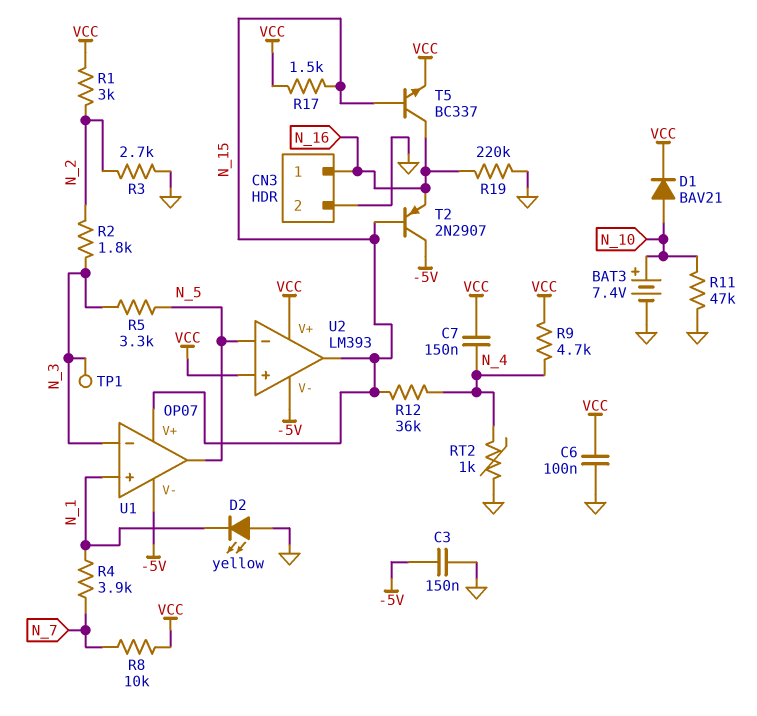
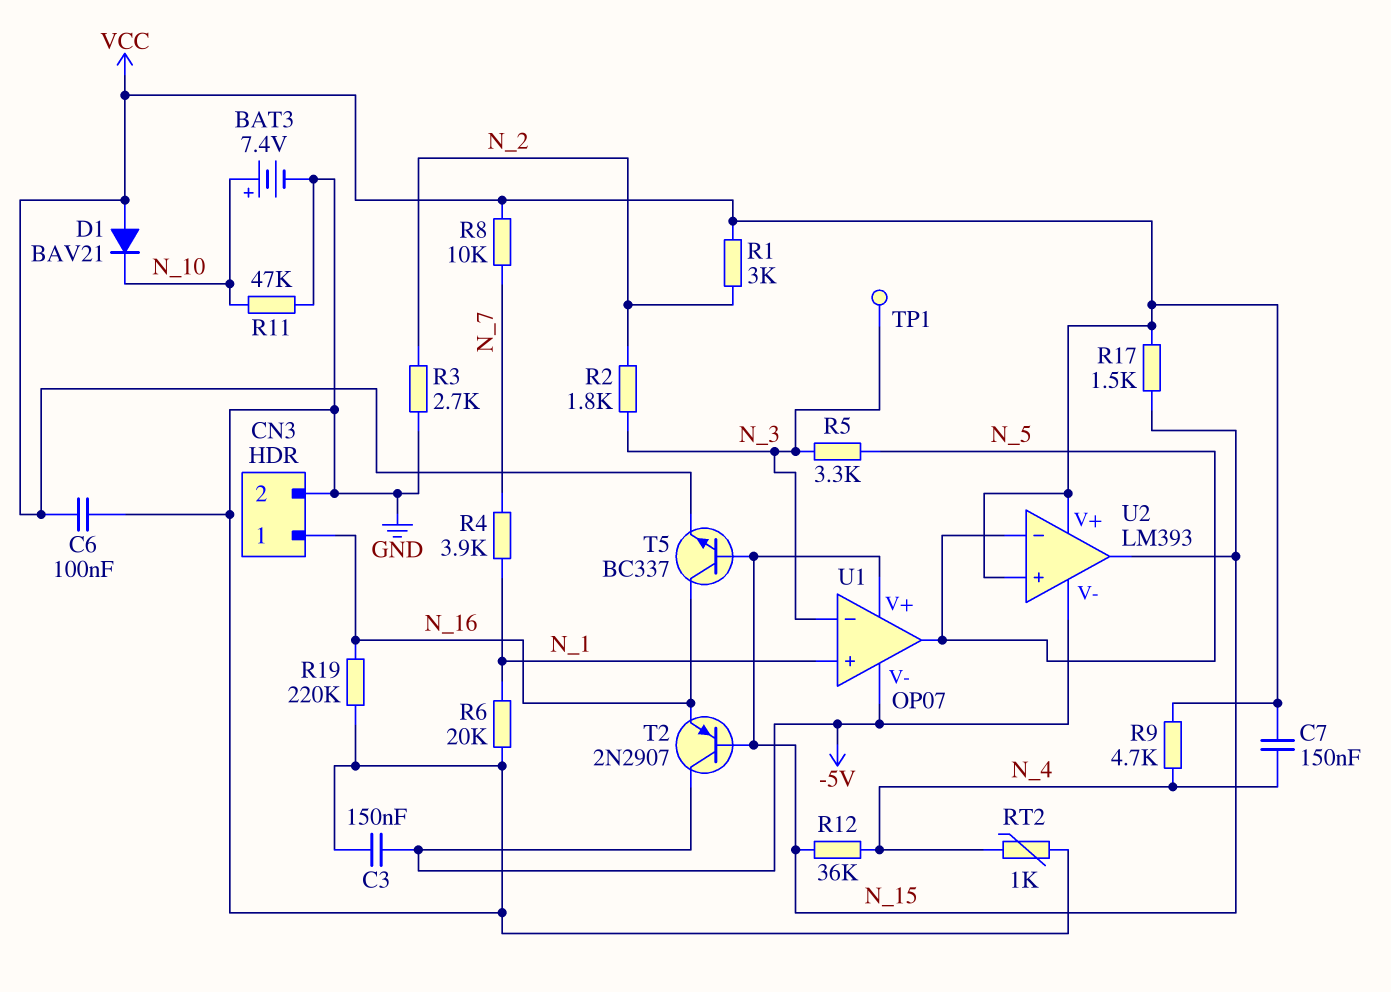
D1: diode BAV21 (A N_10, K VCC) -> diode BAV21 (A VCC, K N_10)
D2: LED yellow (A GND, K N_1) -> none
R6: none -> 20k (GND, N_1)

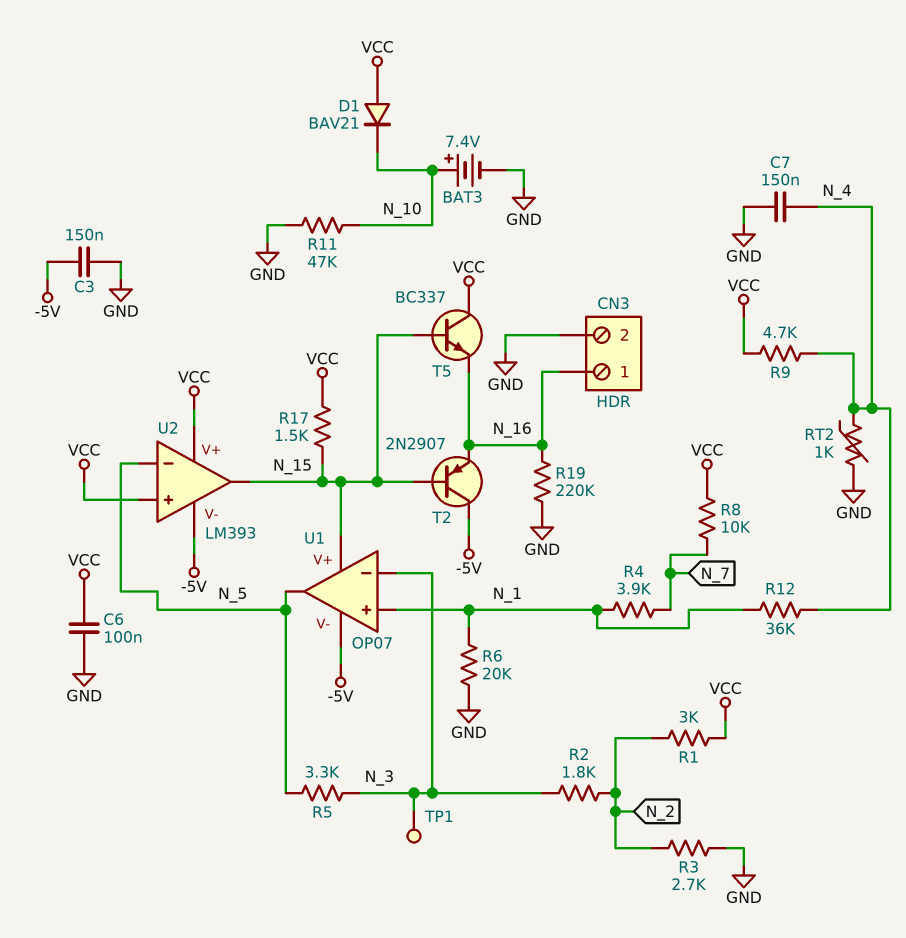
C7: 150nF (N_4, VCC) -> 150nF (GND, N_4)
R12: 36k (N_4, N_15) -> 36k (N_1, N_4)
T5: NPN BC337 (B N_15, C N_16, E VCC) -> NPN BC337 (B N_15, C VCC, E N_16)

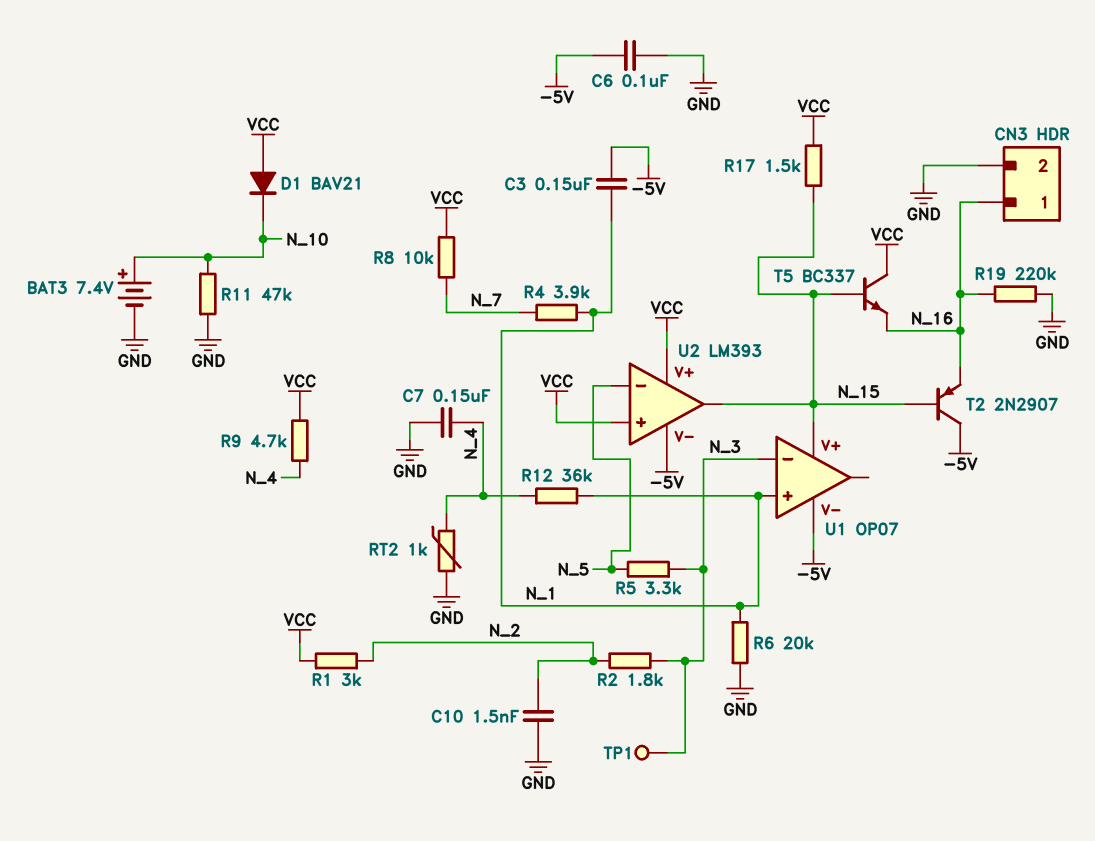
C3: 150nF (-5V, GND) -> 150nF (-5V, N_1)
C6: 100nF (GND, VCC) -> 100nF (-5V, GND)
C10: none -> 1.5nF (GND, N_2)
R3: 2.7k (GND, N_2) -> none
U1 pin out: N_5 -> none

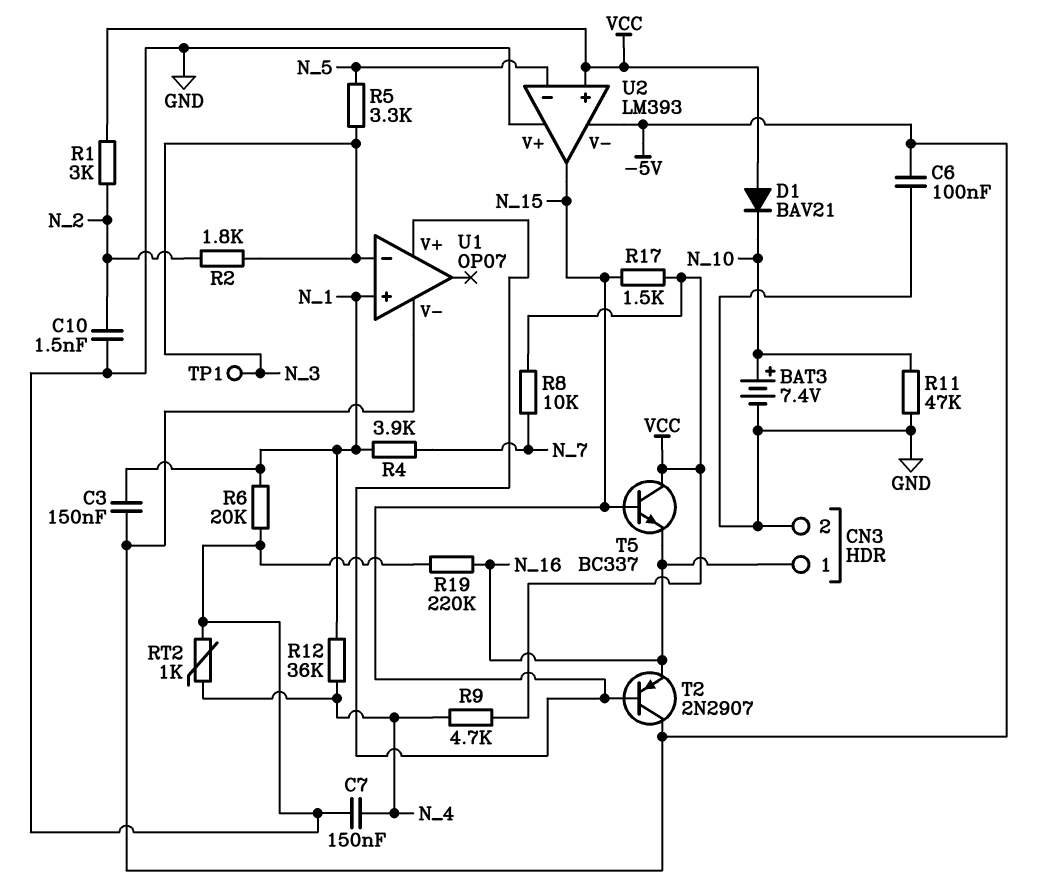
U2 pin V+: VCC -> GND

